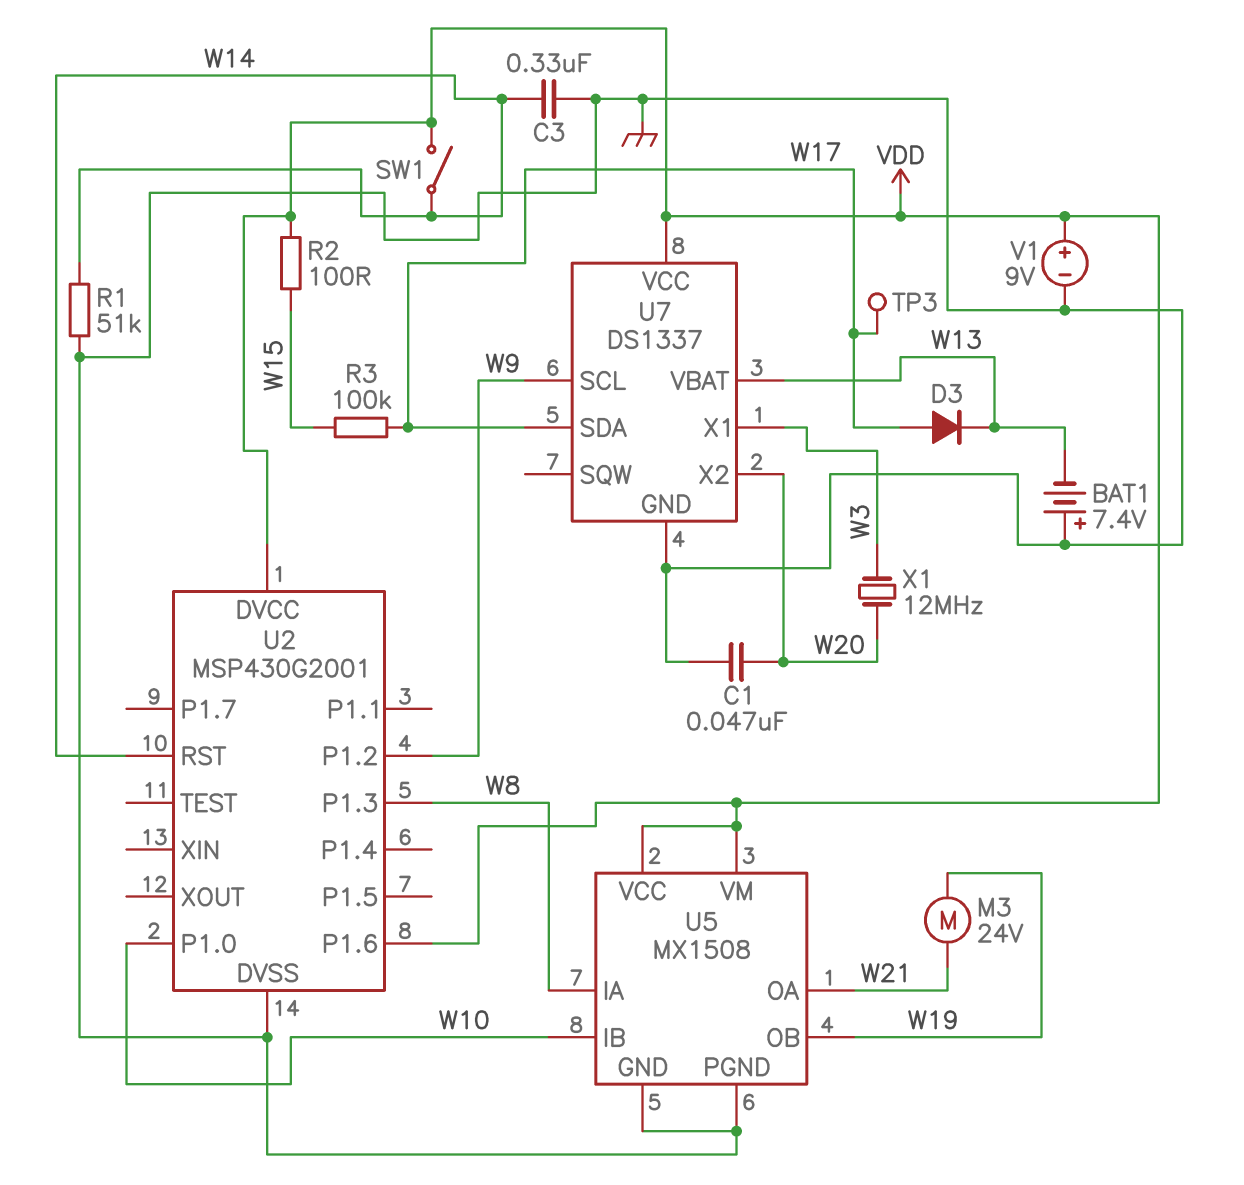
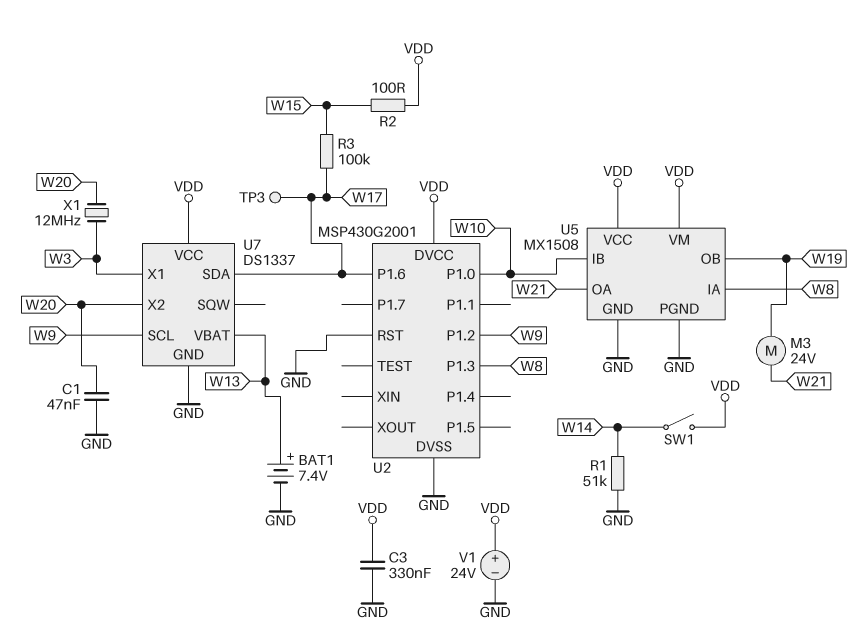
BAT1: 7.4V (plus GND, minus W13) -> 7.4V (plus W13, minus GND)
C3: 330nF (GND, W14) -> 330nF (GND, VDD)
D3: diode (A W17, K W13) -> none
U2 pin P1.6: VDD -> W17
U2 pin RST: W14 -> GND
V1: 9V (plus VDD, minus GND) -> 24V (plus VDD, minus GND)

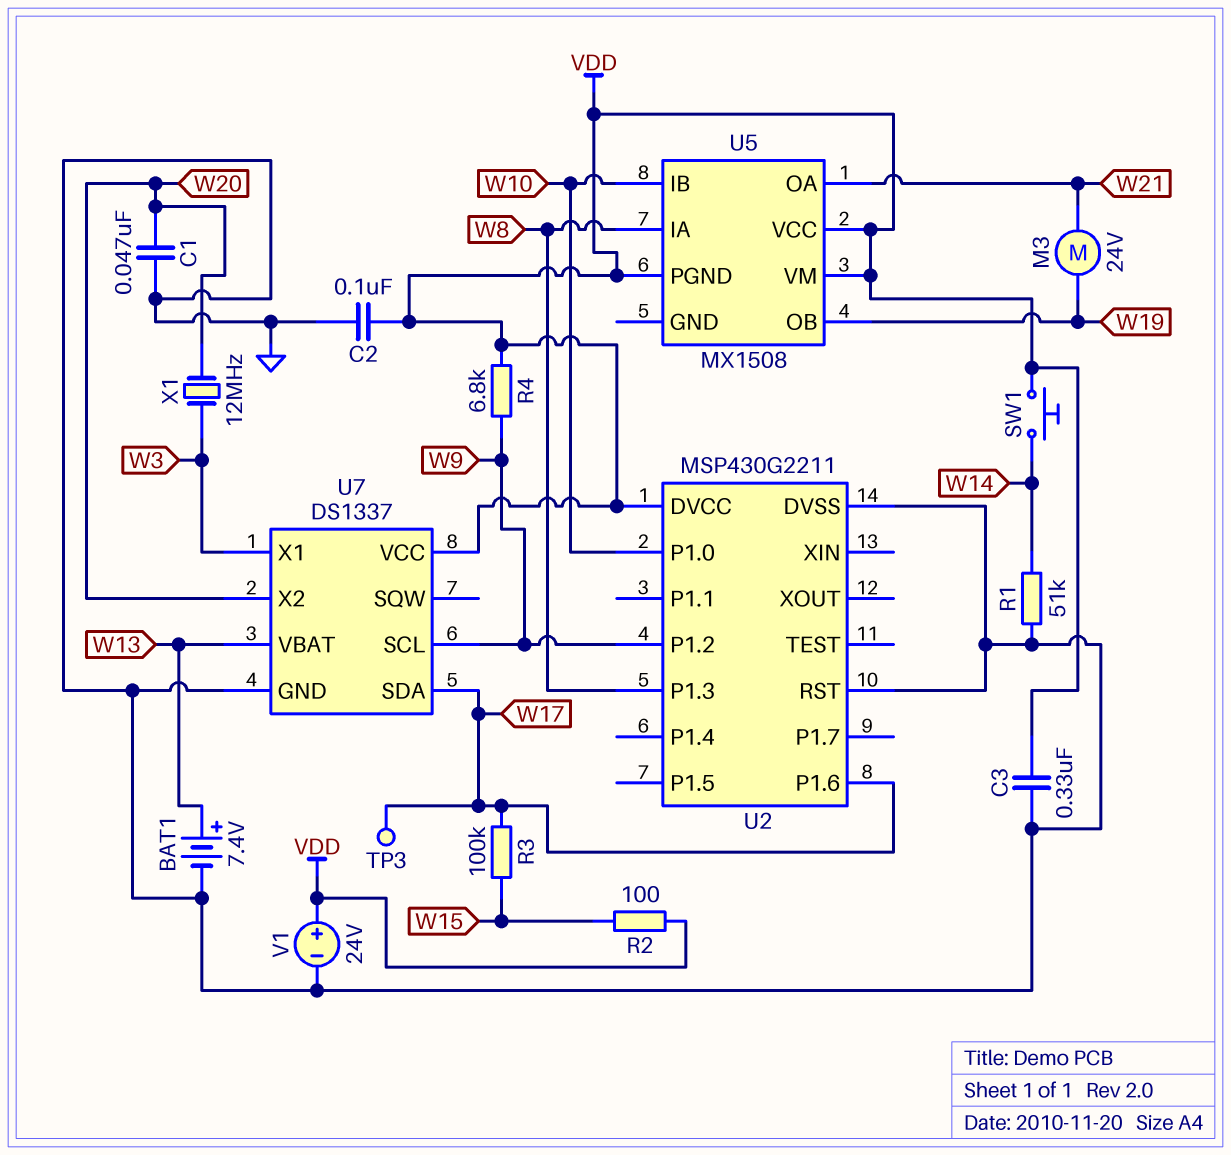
C2: none -> 100nF (GND, VDD)
R4: none -> 6.8k (VDD, W9)
SW1: switch (VDD, W14) -> button (VDD, W14)
U2: MSP430G2001 -> MSP430G2211
U5 pin GND: GND -> none
U5 pin PGND: GND -> VDD

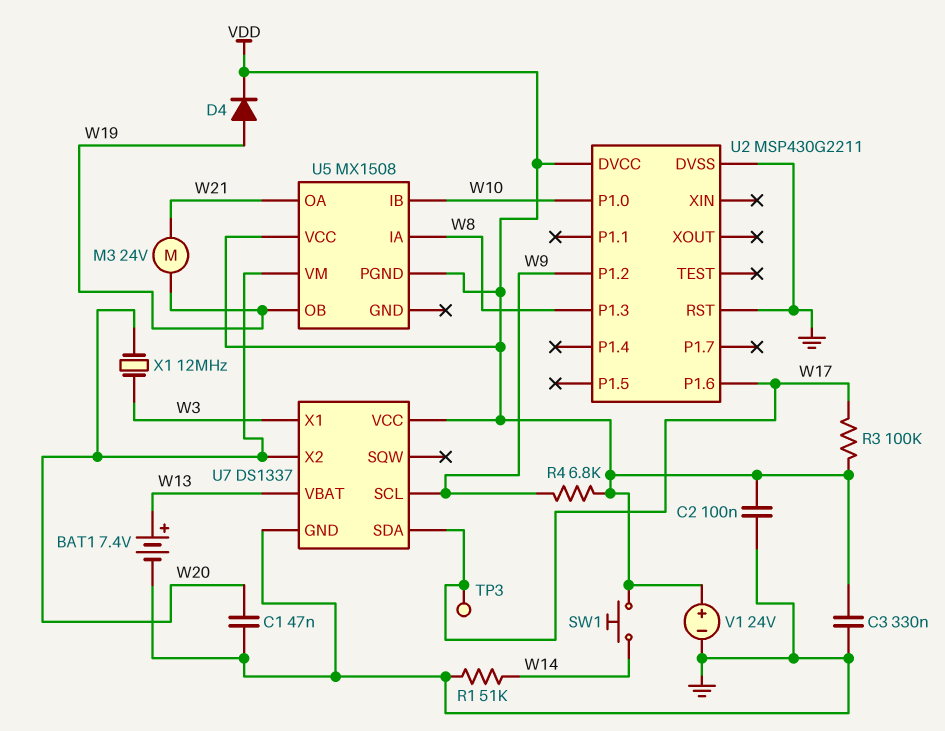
D4: none -> diode (A W19, K VDD)
R2: 100 (VDD, W15) -> none
R3: 100k (W15, W17) -> 100k (VDD, W17)
U5 pin VM: VDD -> W20

